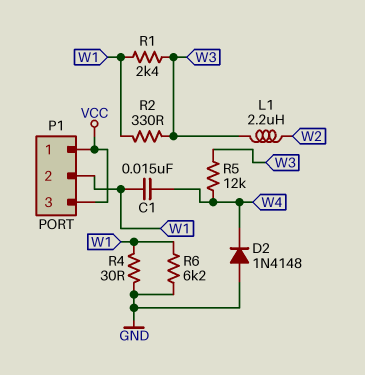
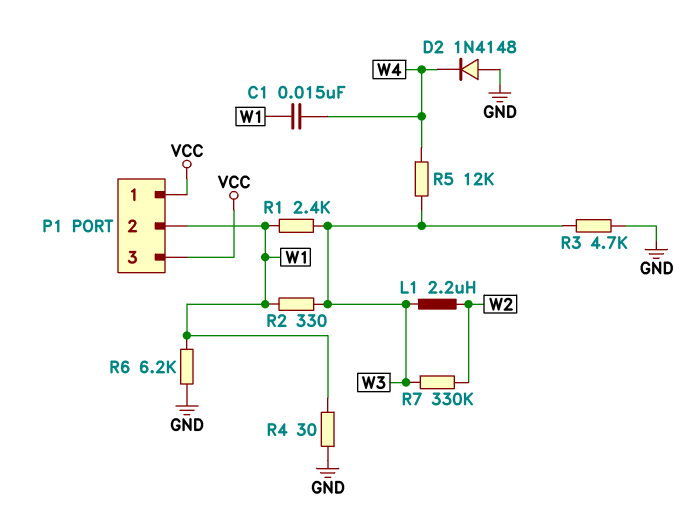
R3: none -> 4.7k (GND, W3)
R7: none -> 330k (W2, W3)

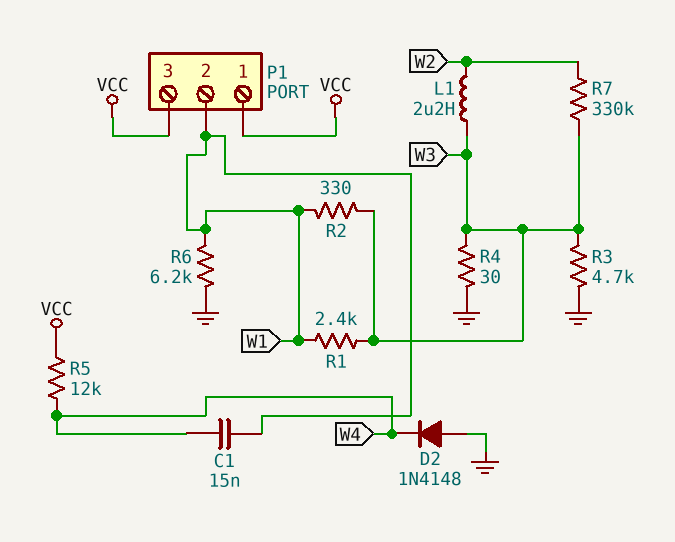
R4: 30 (GND, W1) -> 30 (GND, W3)
R5: 12k (W3, W4) -> 12k (VCC, W4)

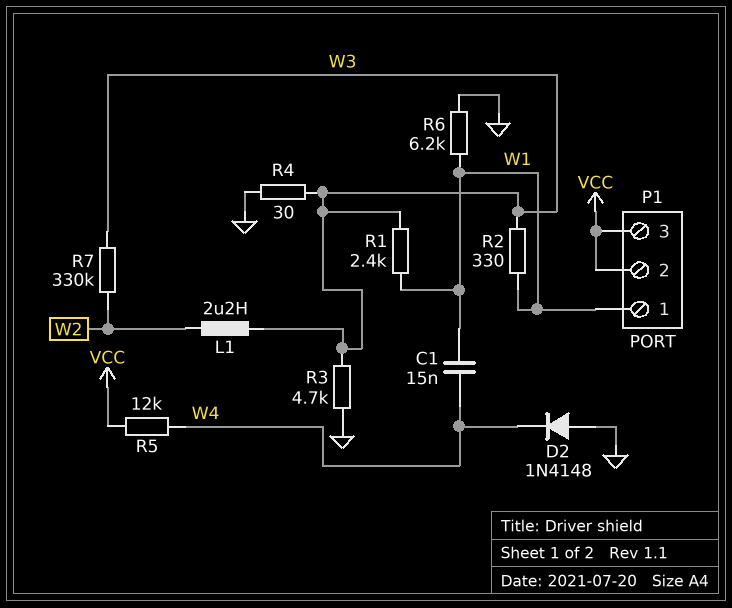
P1 pin 1: VCC -> W1
P1 pin 2: W1 -> VCC

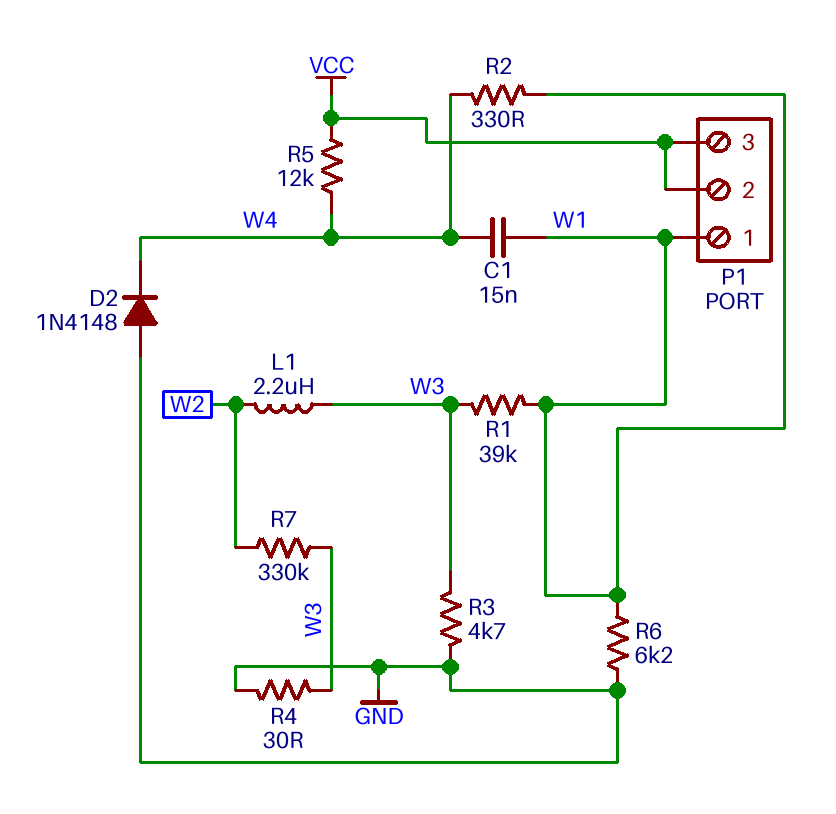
R1: 2.4k (W1, W3) -> 39k (W1, W3)
R2: 330 (W1, W3) -> 330 (W1, W4)

